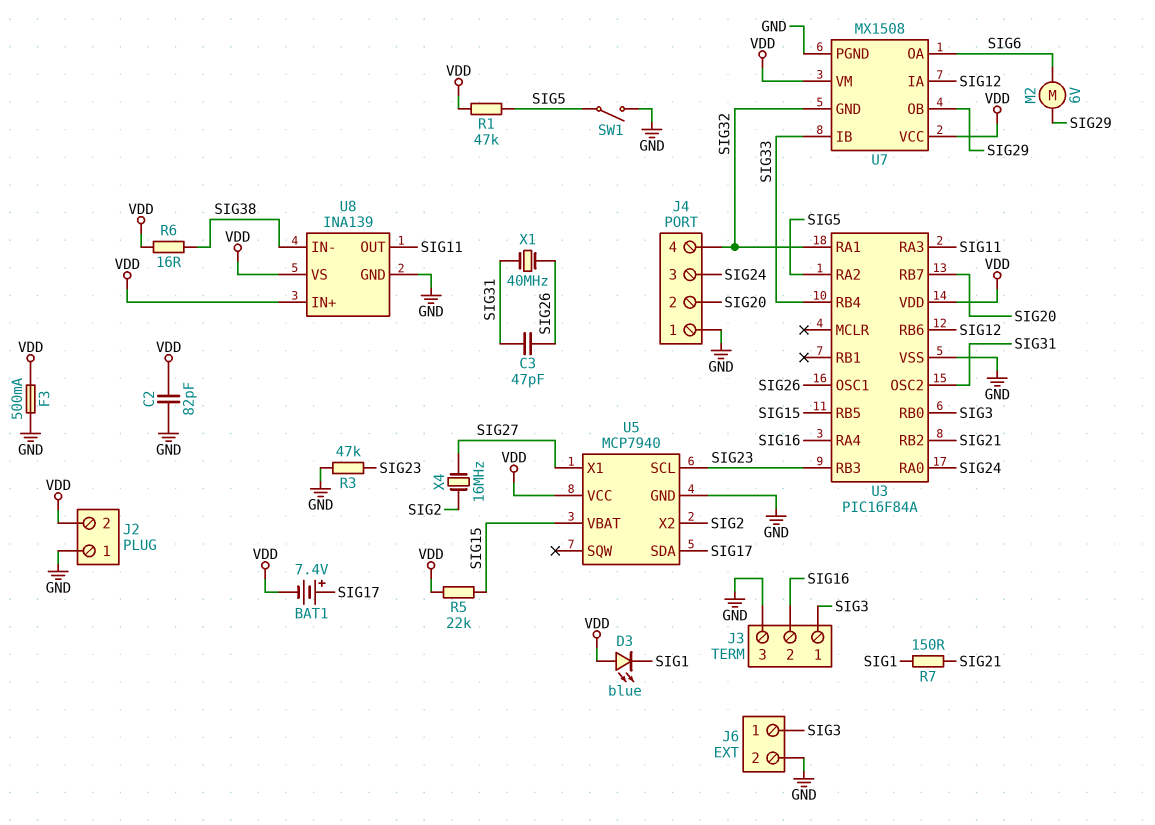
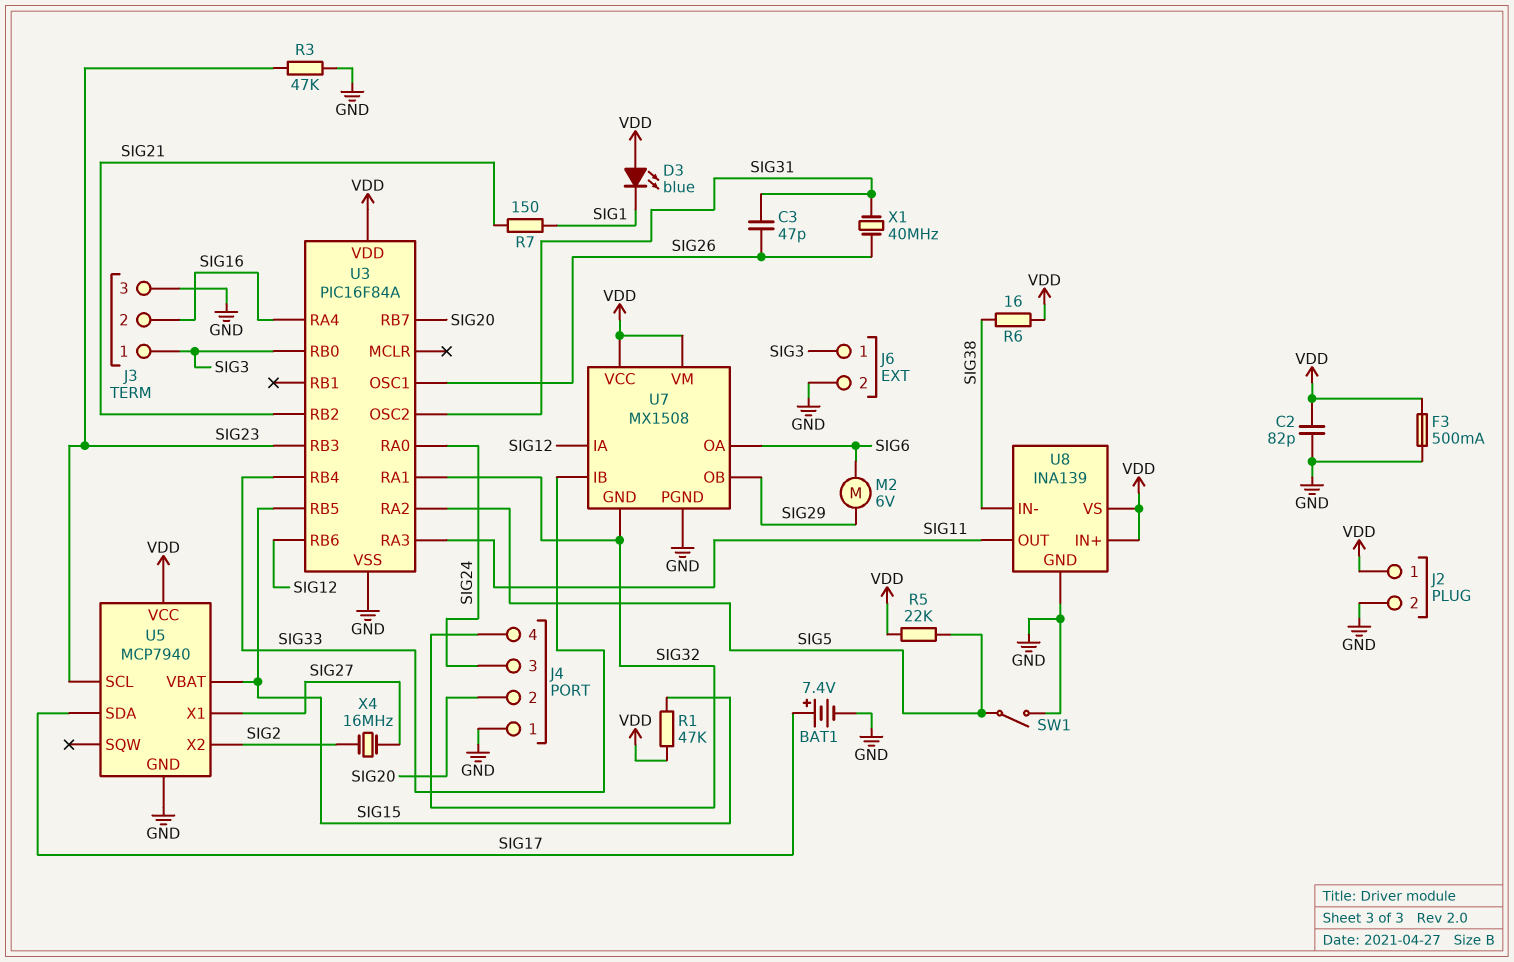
BAT1: 7.4V (plus SIG17, minus VDD) -> 7.4V (plus SIG17, minus GND)
J2 pin 1: GND -> VDD
J2 pin 2: VDD -> GND
R1: 47k (SIG5, VDD) -> 47k (SIG15, VDD)
R5: 22k (SIG15, VDD) -> 22k (SIG5, VDD)

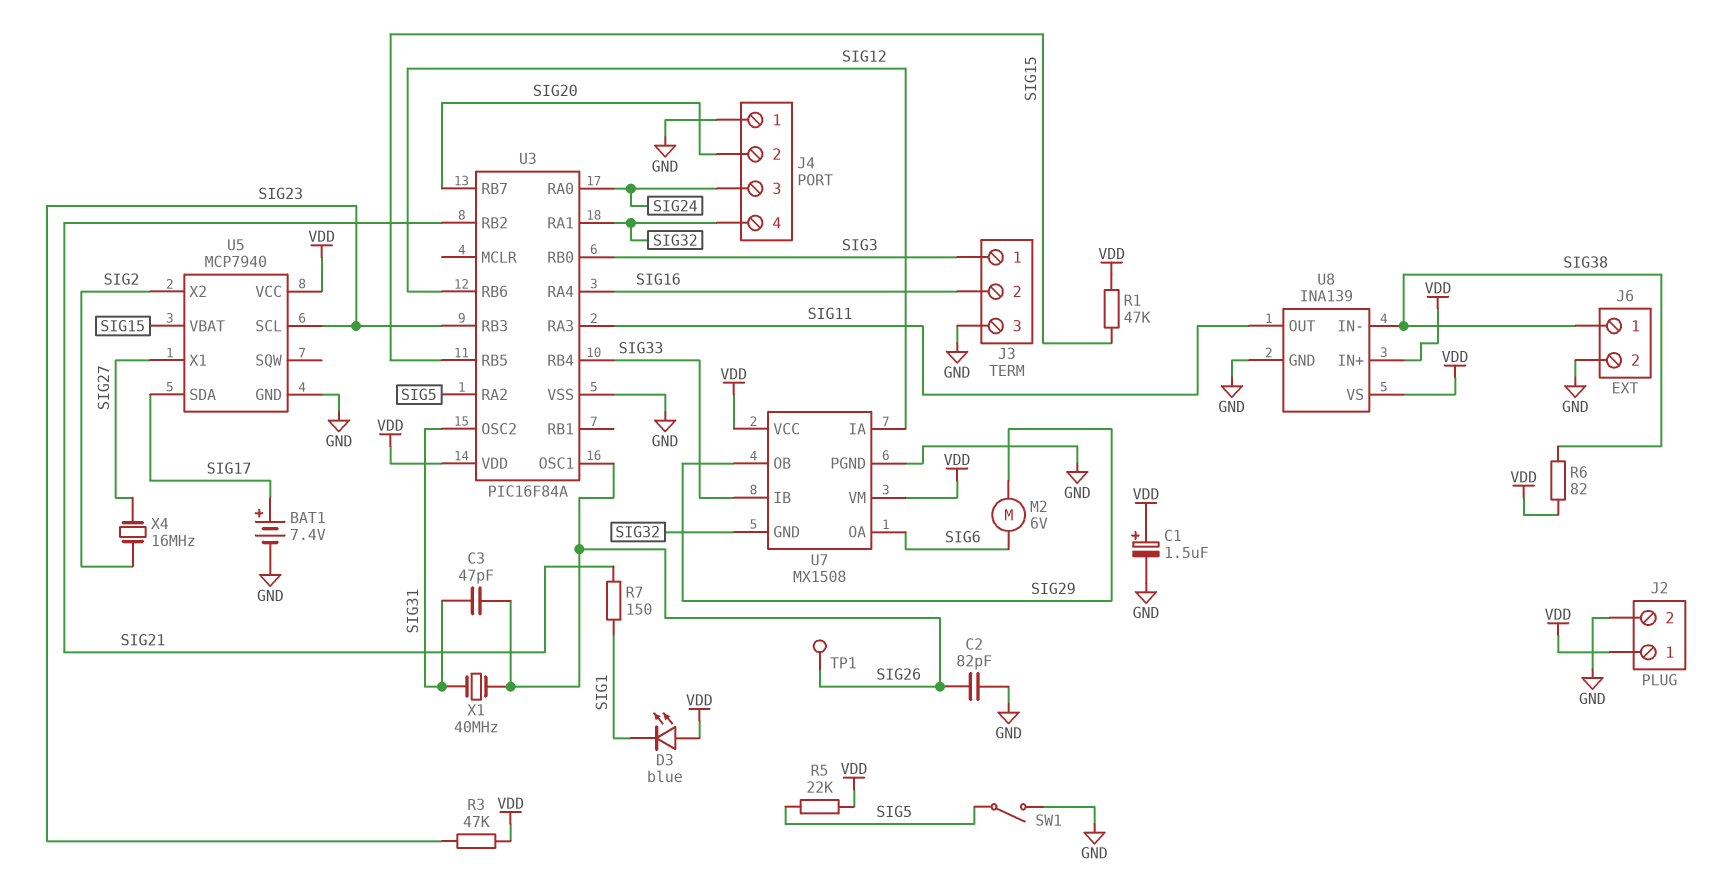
C1: none -> 1.5uF (plus VDD, minus GND)
C2: 82pF (GND, VDD) -> 82pF (GND, SIG26)
F3: 500mA (GND, VDD) -> none
J6 pin 1: SIG3 -> SIG38
R3: 47k (GND, SIG23) -> 47k (SIG23, VDD)
R6: 16 (SIG38, VDD) -> 82 (SIG38, VDD)
TP1: none -> test point (SIG26)

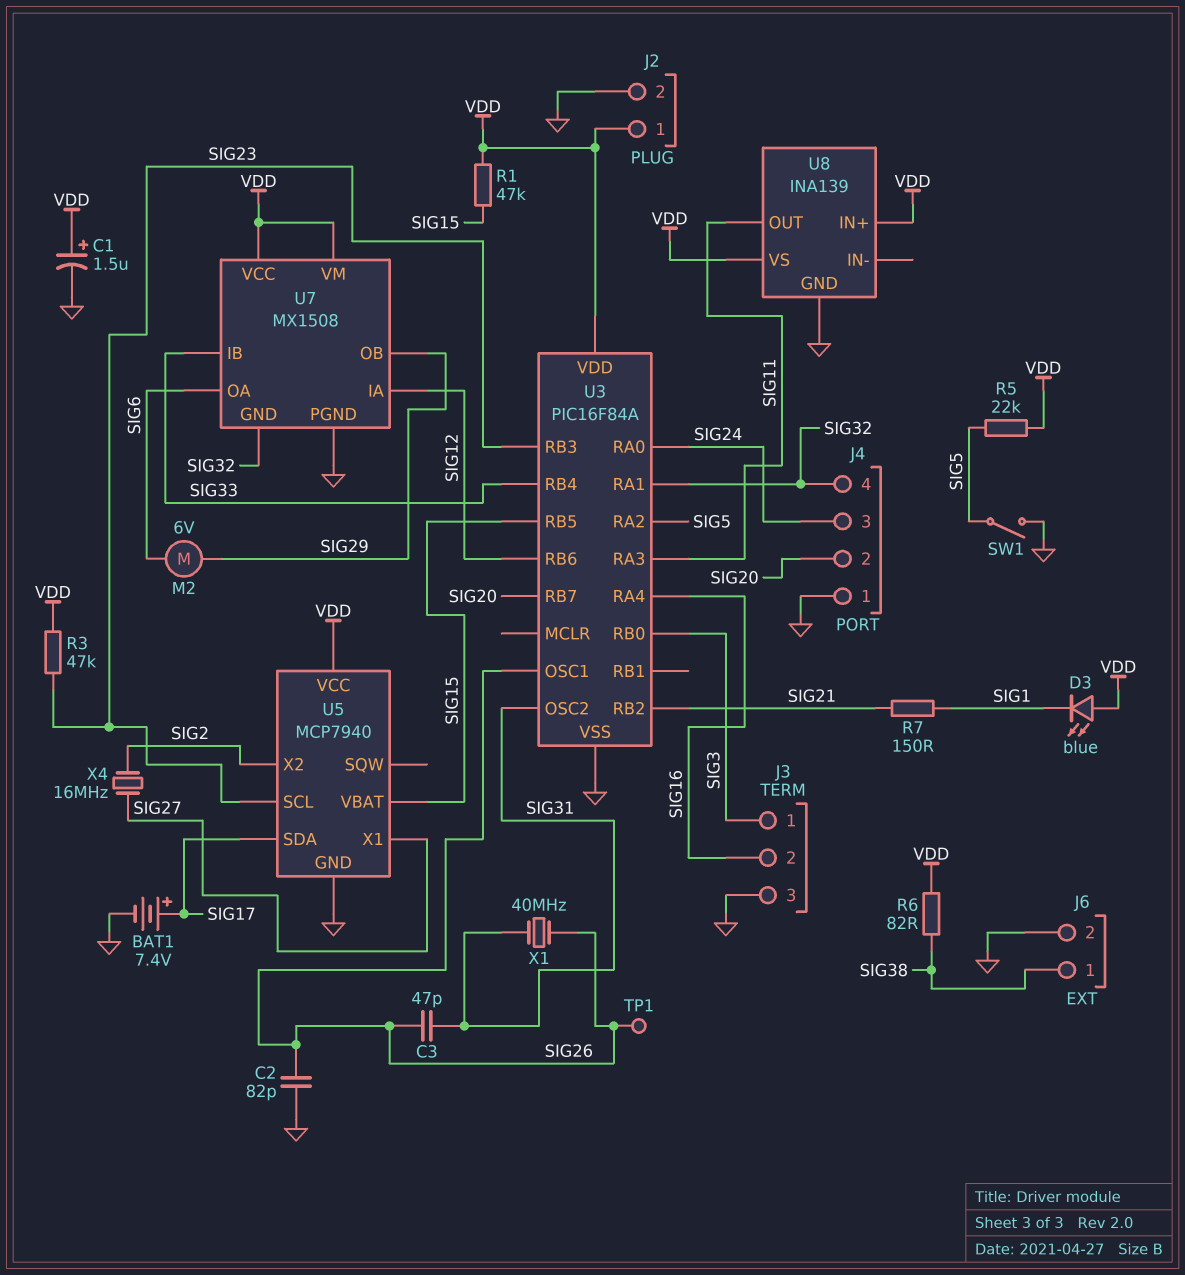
U8 pin IN-: SIG38 -> none

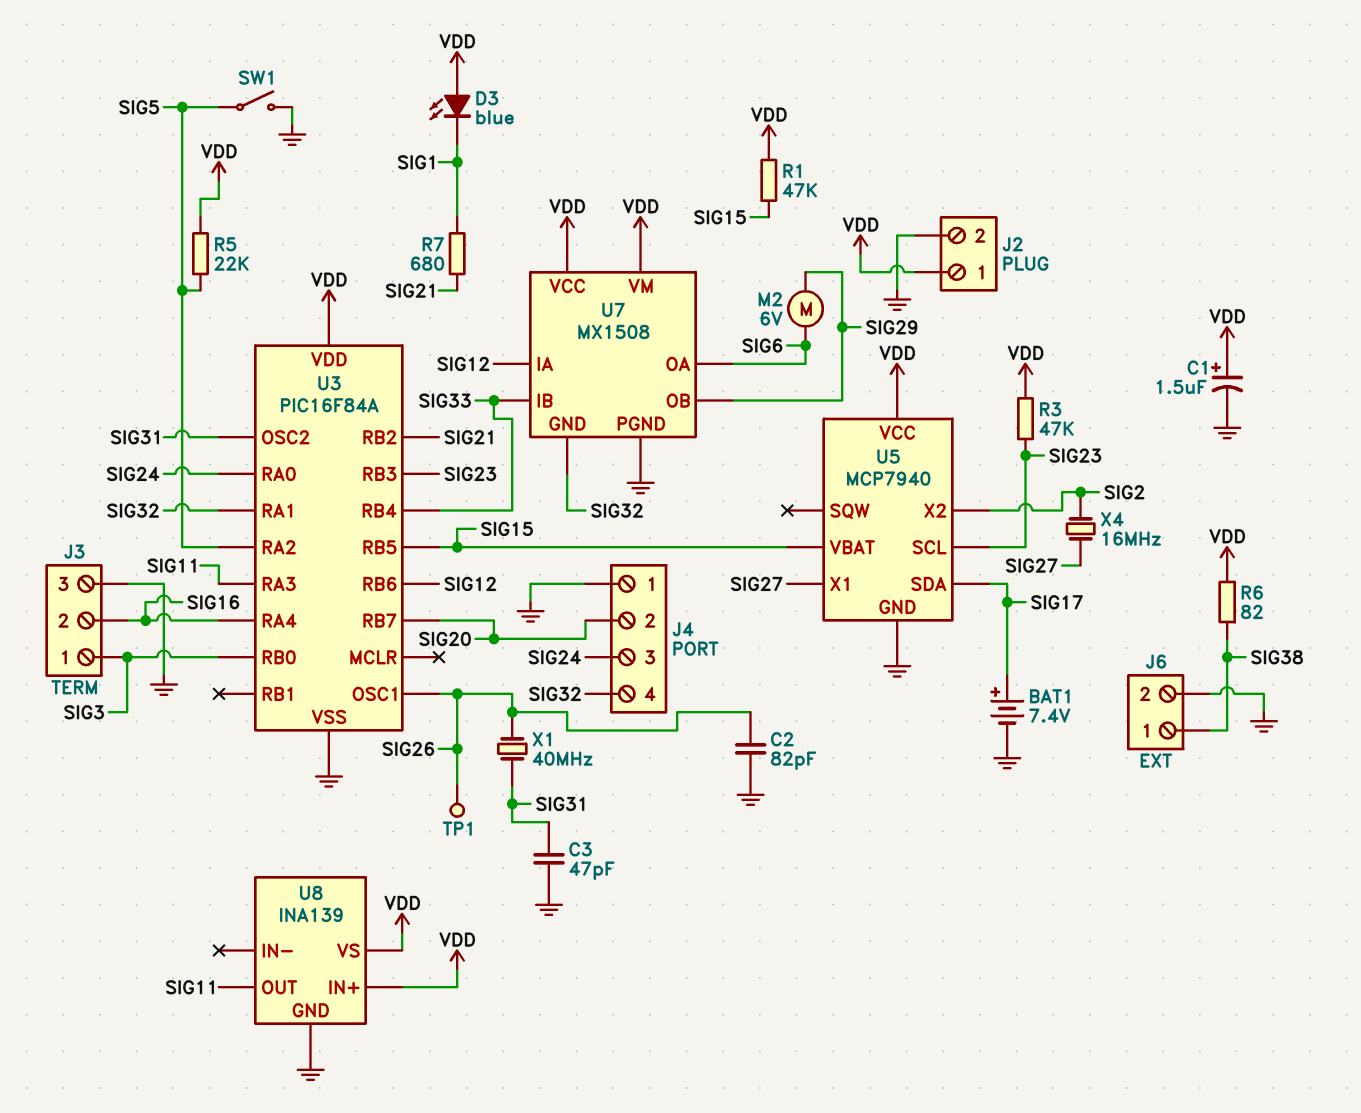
C3: 47pF (SIG26, SIG31) -> 47pF (GND, SIG31)
R7: 150 (SIG1, SIG21) -> 680 (SIG1, SIG21)

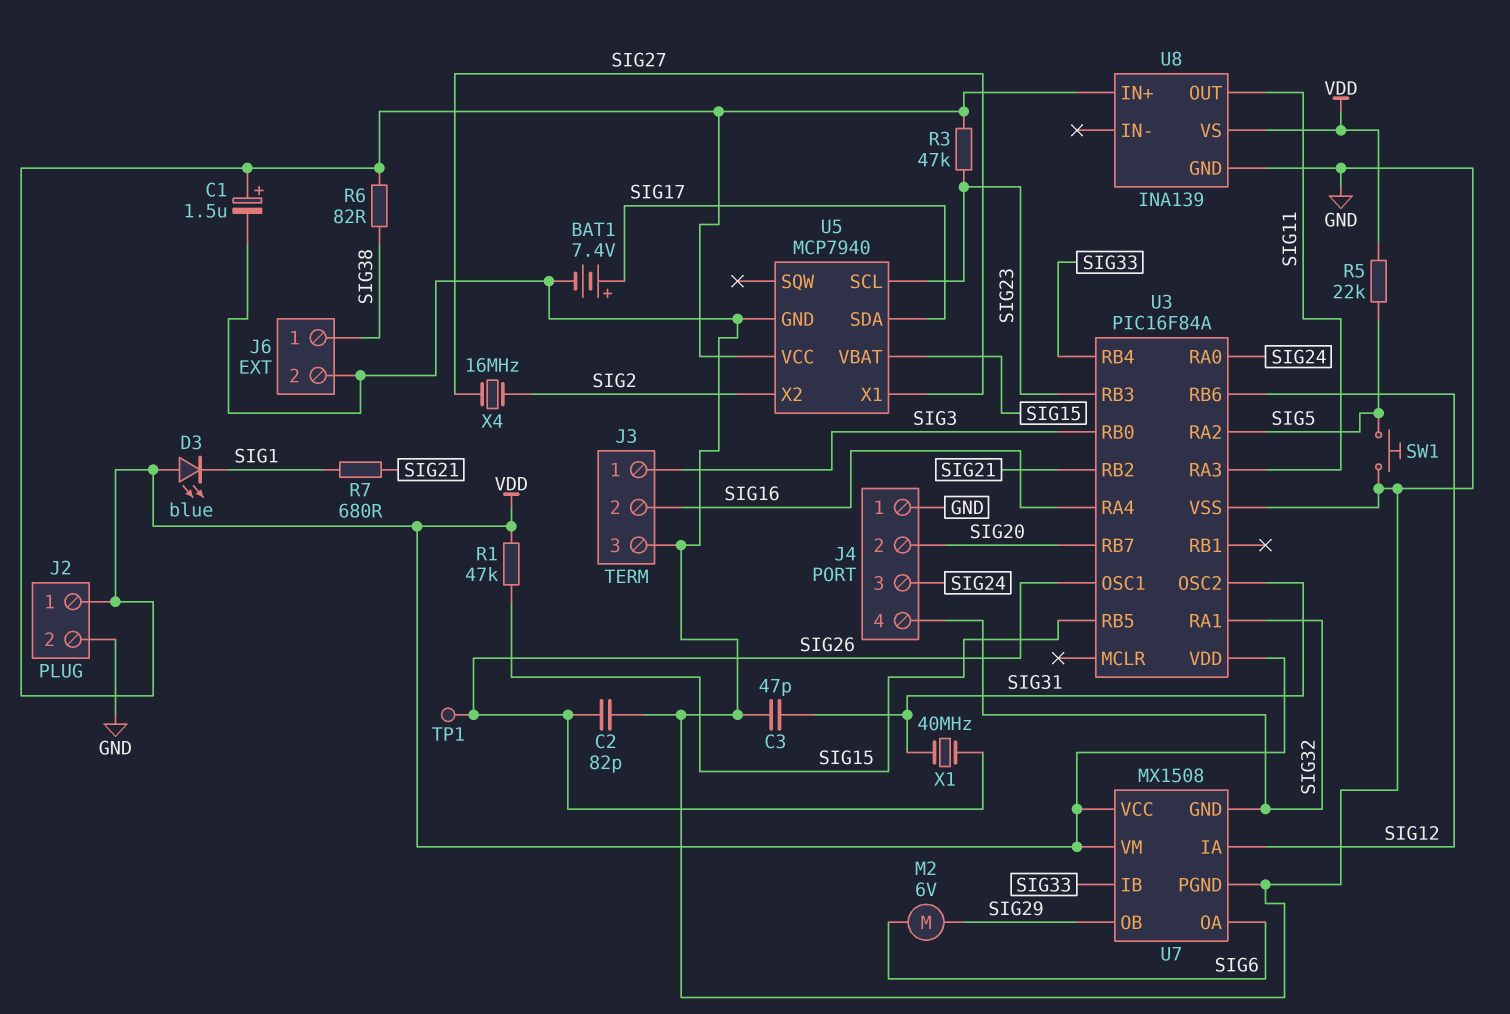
SW1: switch (GND, SIG5) -> button (GND, SIG5)

